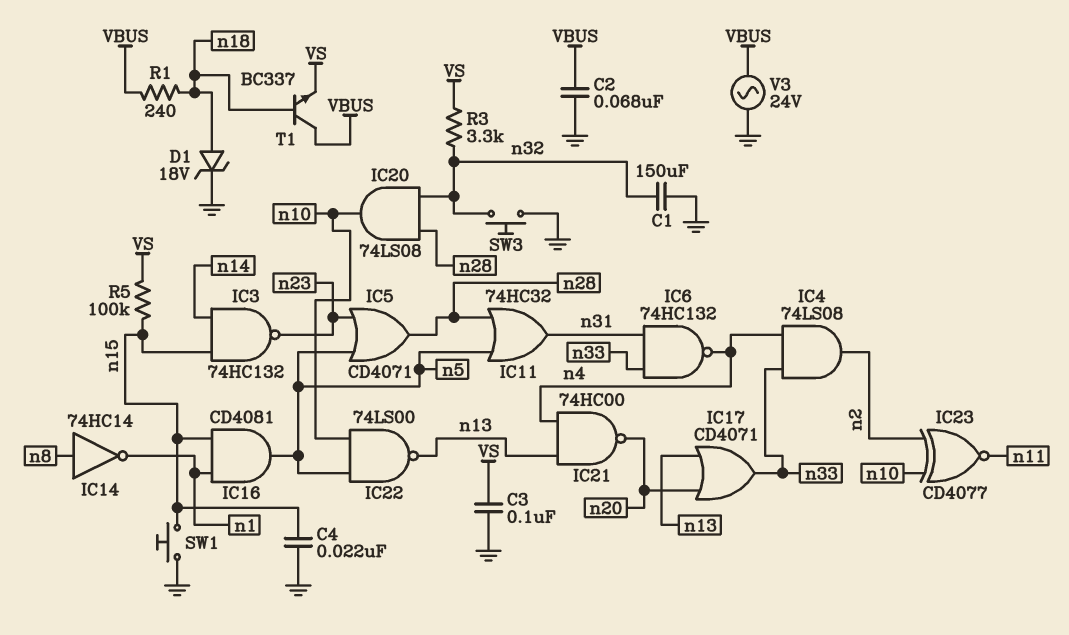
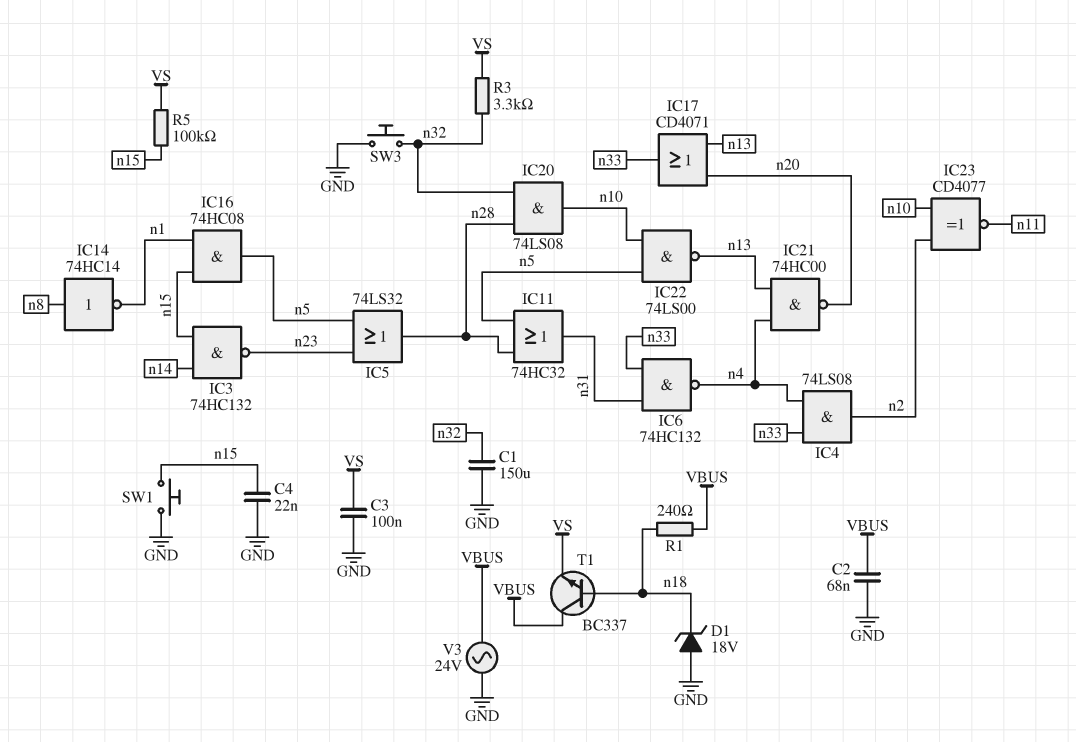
D1: zener 18V (A n18, K GND) -> zener 18V (A GND, K n18)
IC5: OR CD4071 (in n5, in n23, out n28) -> OR 74LS32 (in n5, in n23, out n28)
IC16: AND CD4081 (in n1, in n15, out n5) -> AND 74HC08 (in n1, in n15, out n5)

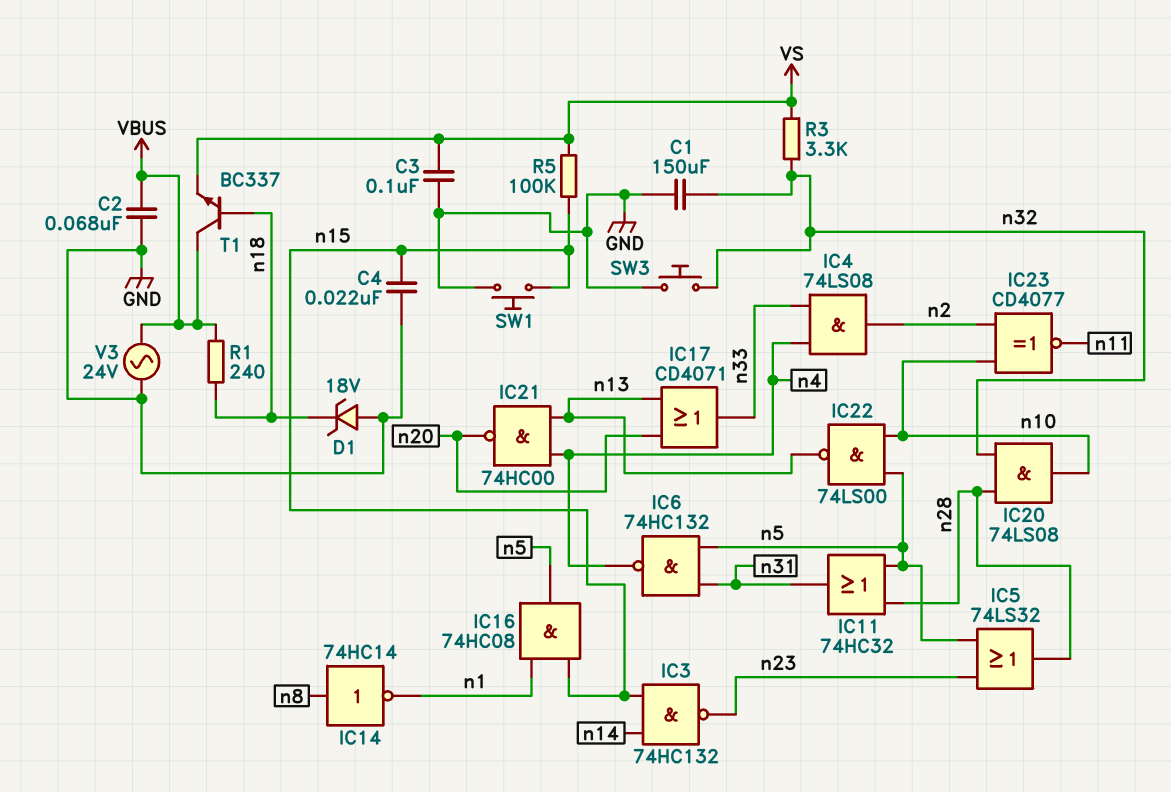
IC6: NAND 74HC132 (in n31, in n33, out n4) -> NAND 74HC132 (in n5, in n31, out n4)

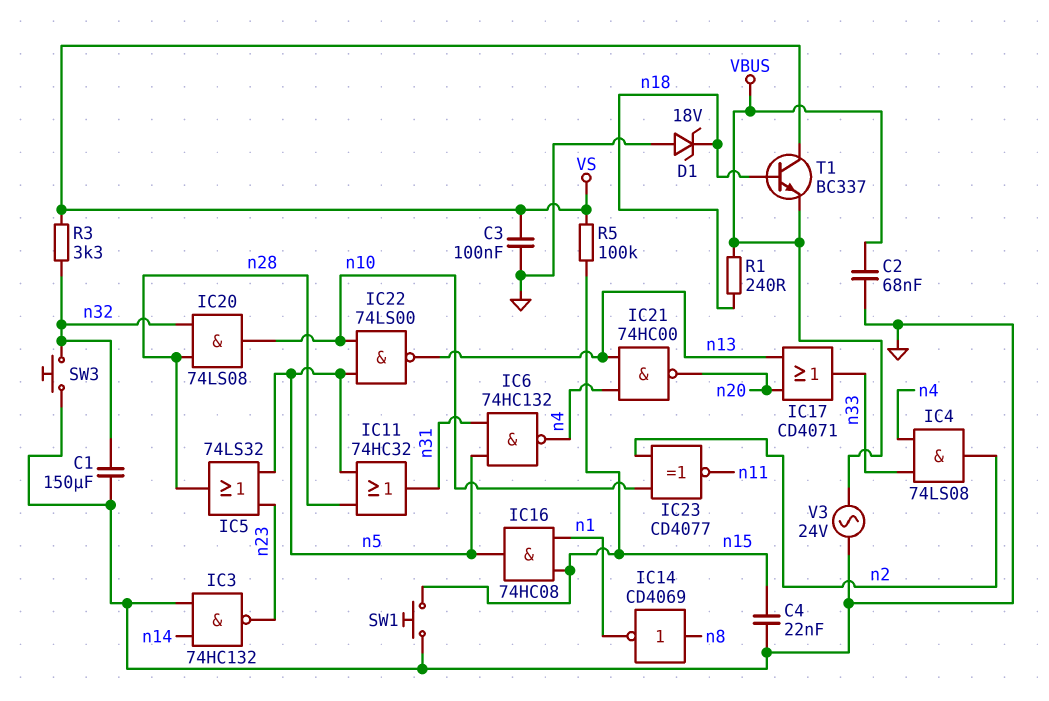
IC3: NAND 74HC132 (in n14, in n15, out n23) -> NAND 74HC132 (in GND, in n14, out n23)
IC14: NOT 74HC14 (in n8, out n1) -> NOT CD4069 (in n8, out n1)
T1: NPN BC337 (B n18, C VBUS, E VS) -> NPN BC337 (B n18, C VS, E VBUS)

